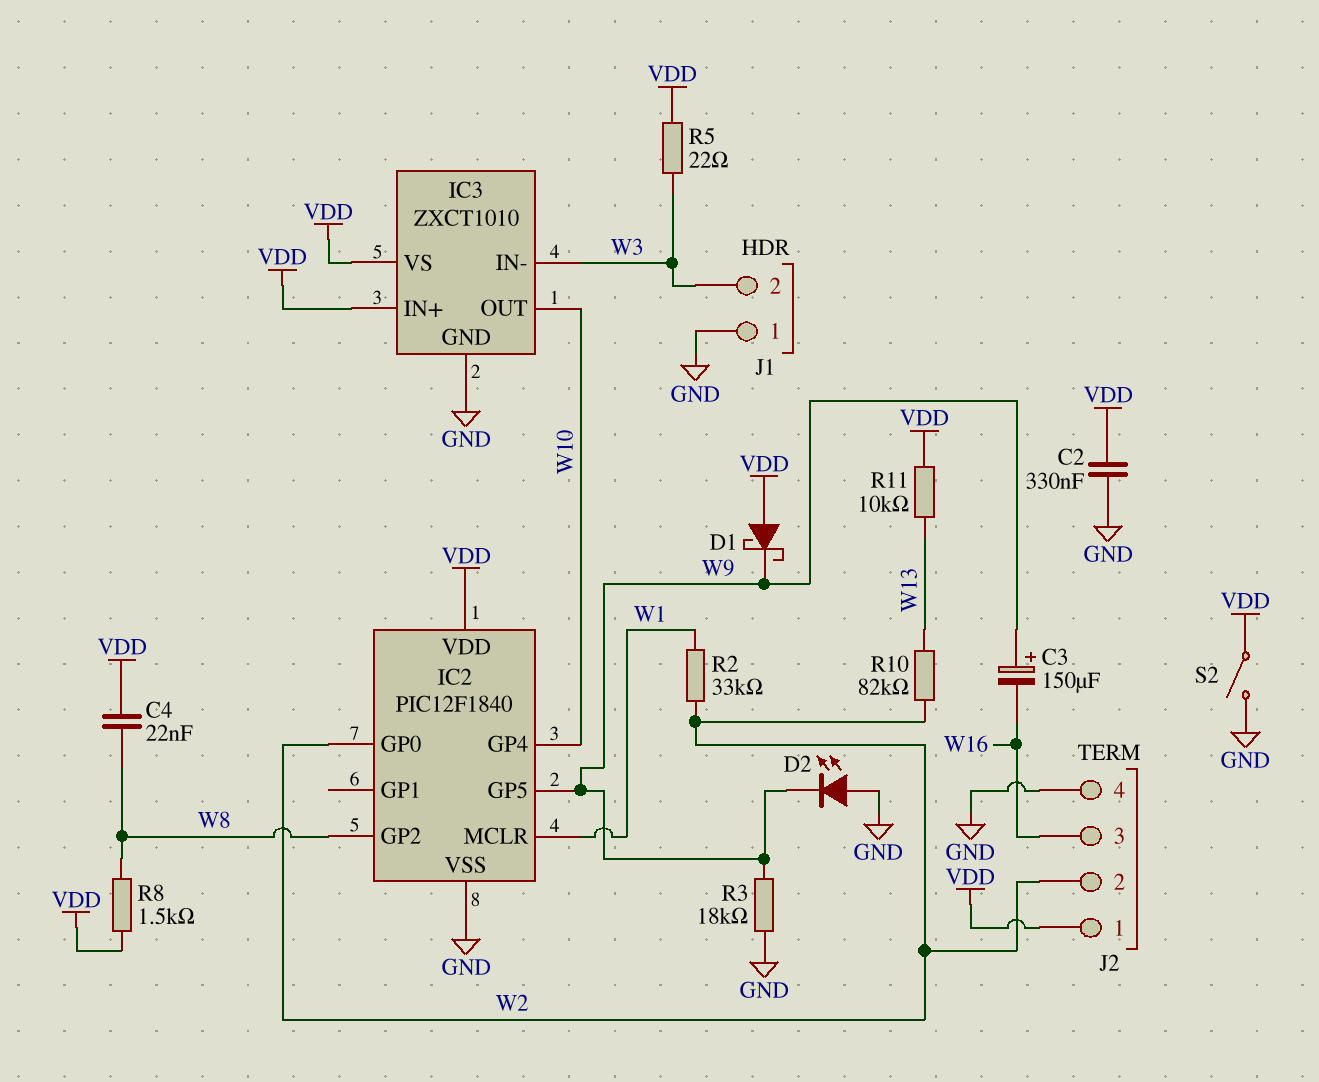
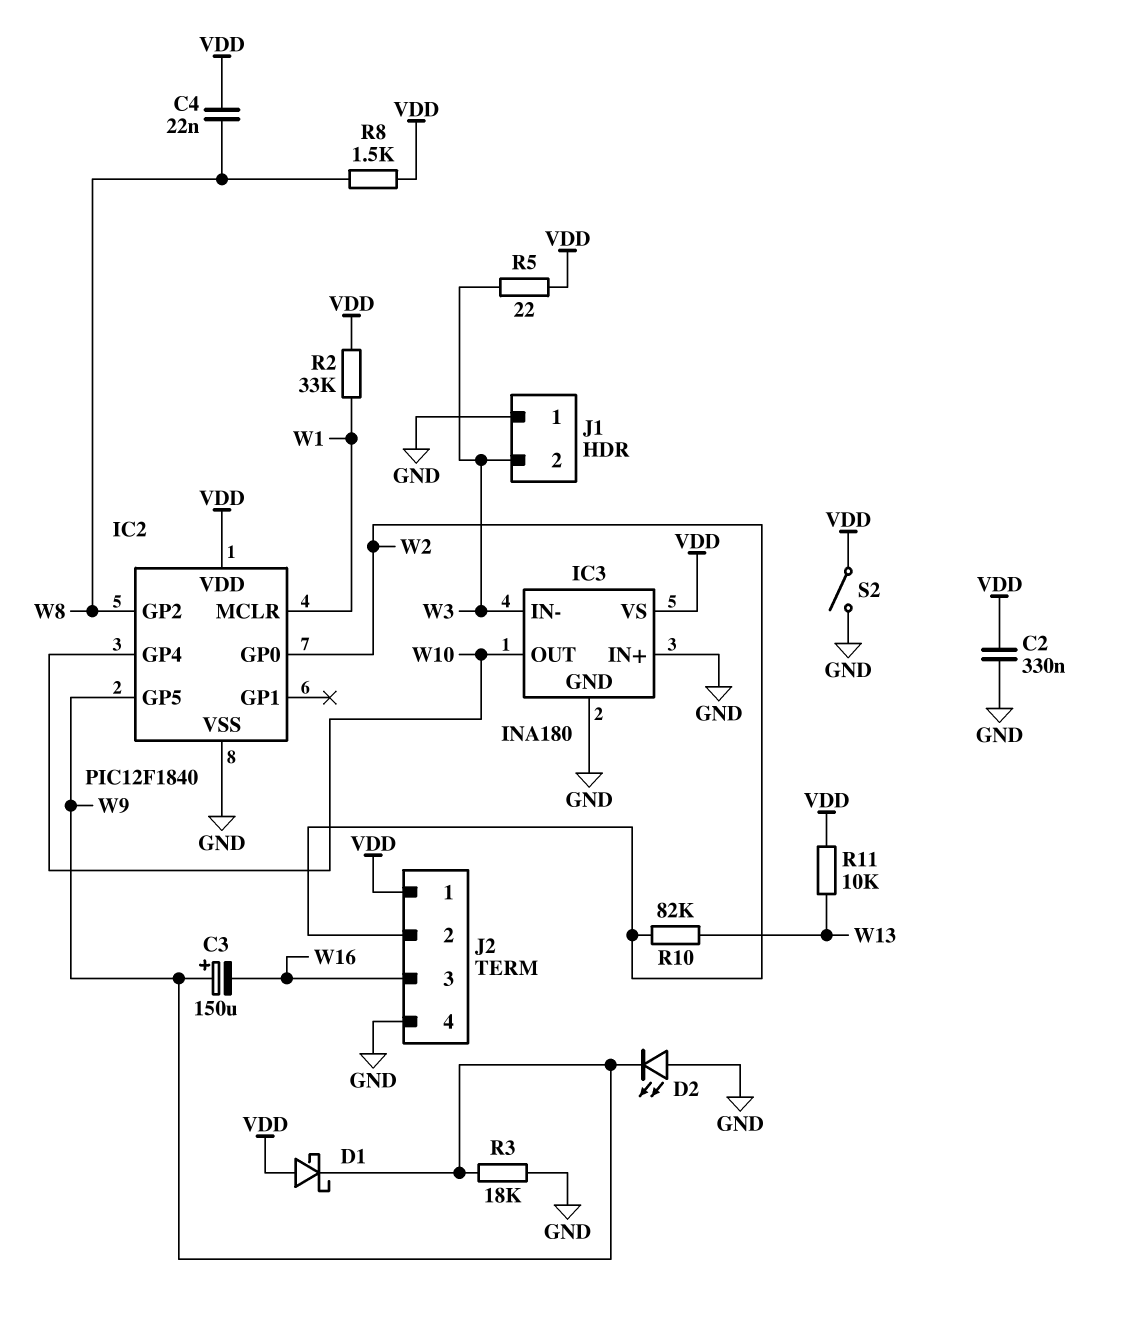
IC3: ZXCT1010 -> INA180
IC3 pin IN+: VDD -> GND
R2: 33k (W1, W2) -> 33k (VDD, W1)

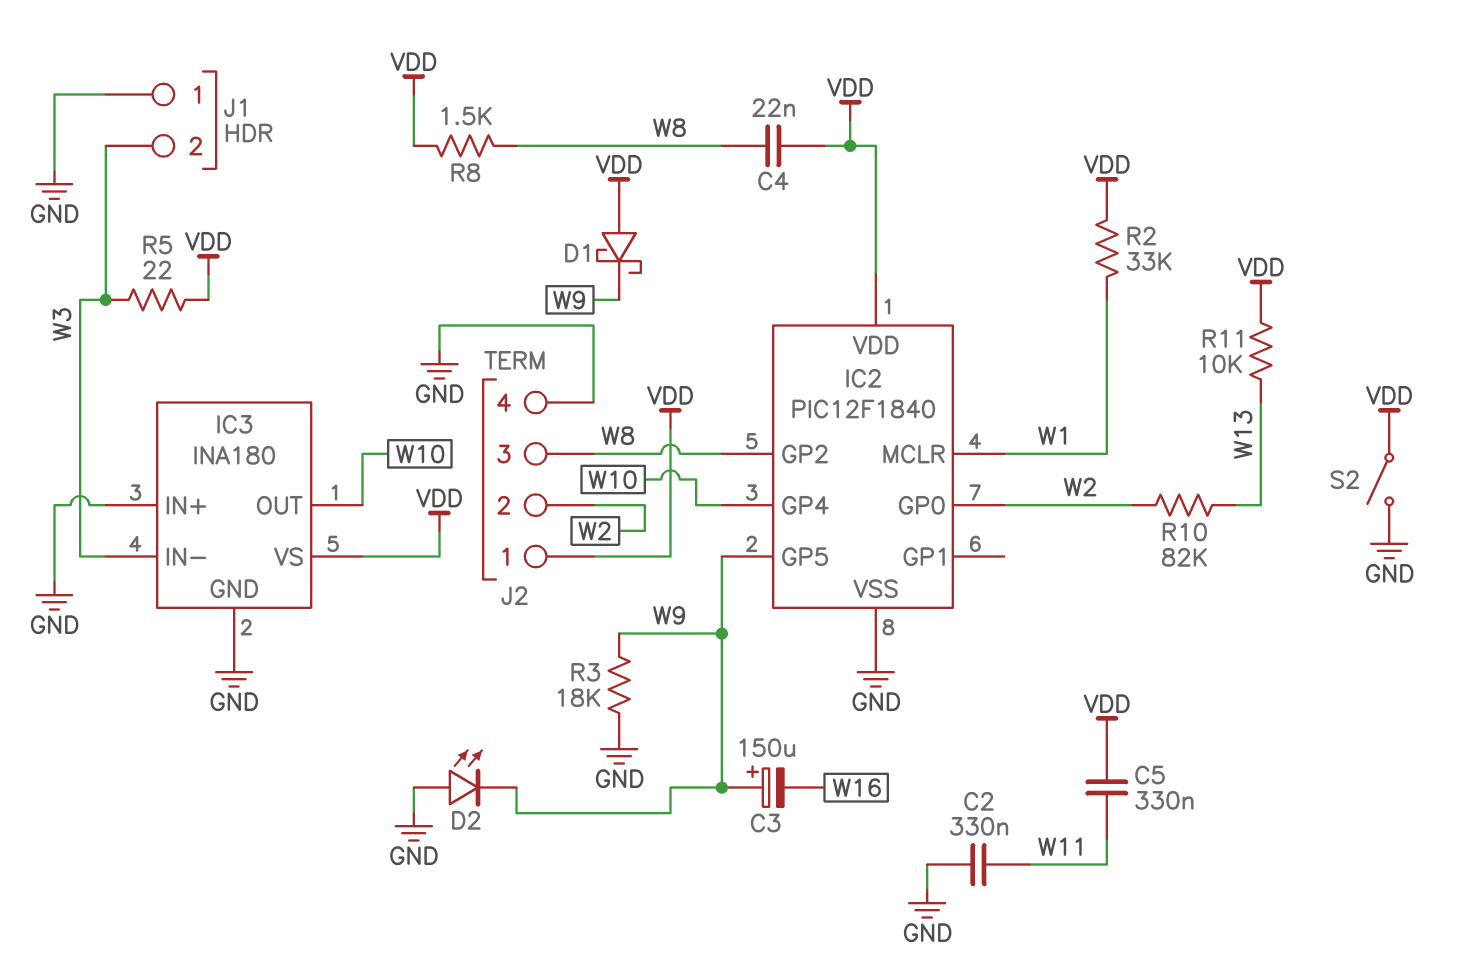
C2: 330nF (GND, VDD) -> 330nF (GND, W11)
C5: none -> 330nF (VDD, W11)
J2 pin 3: W16 -> W8

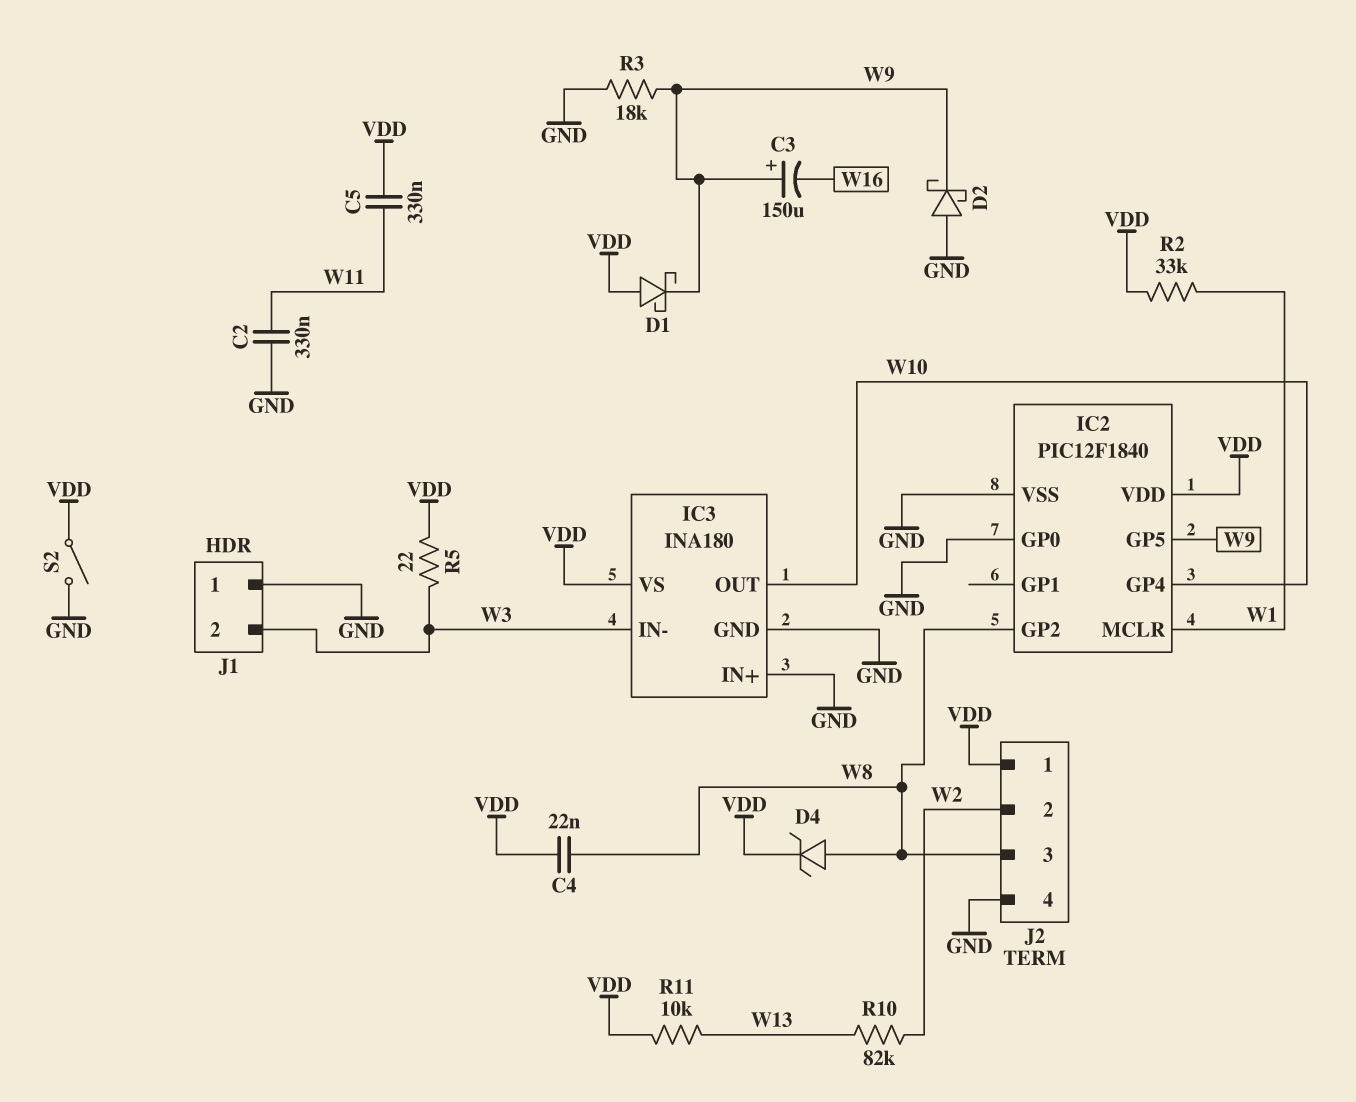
D2: LED (A GND, K W9) -> schottky (A GND, K W9)
D4: none -> zener (A W8, K VDD)
IC2 pin GP0: W2 -> GND
R8: 1.5k (VDD, W8) -> none

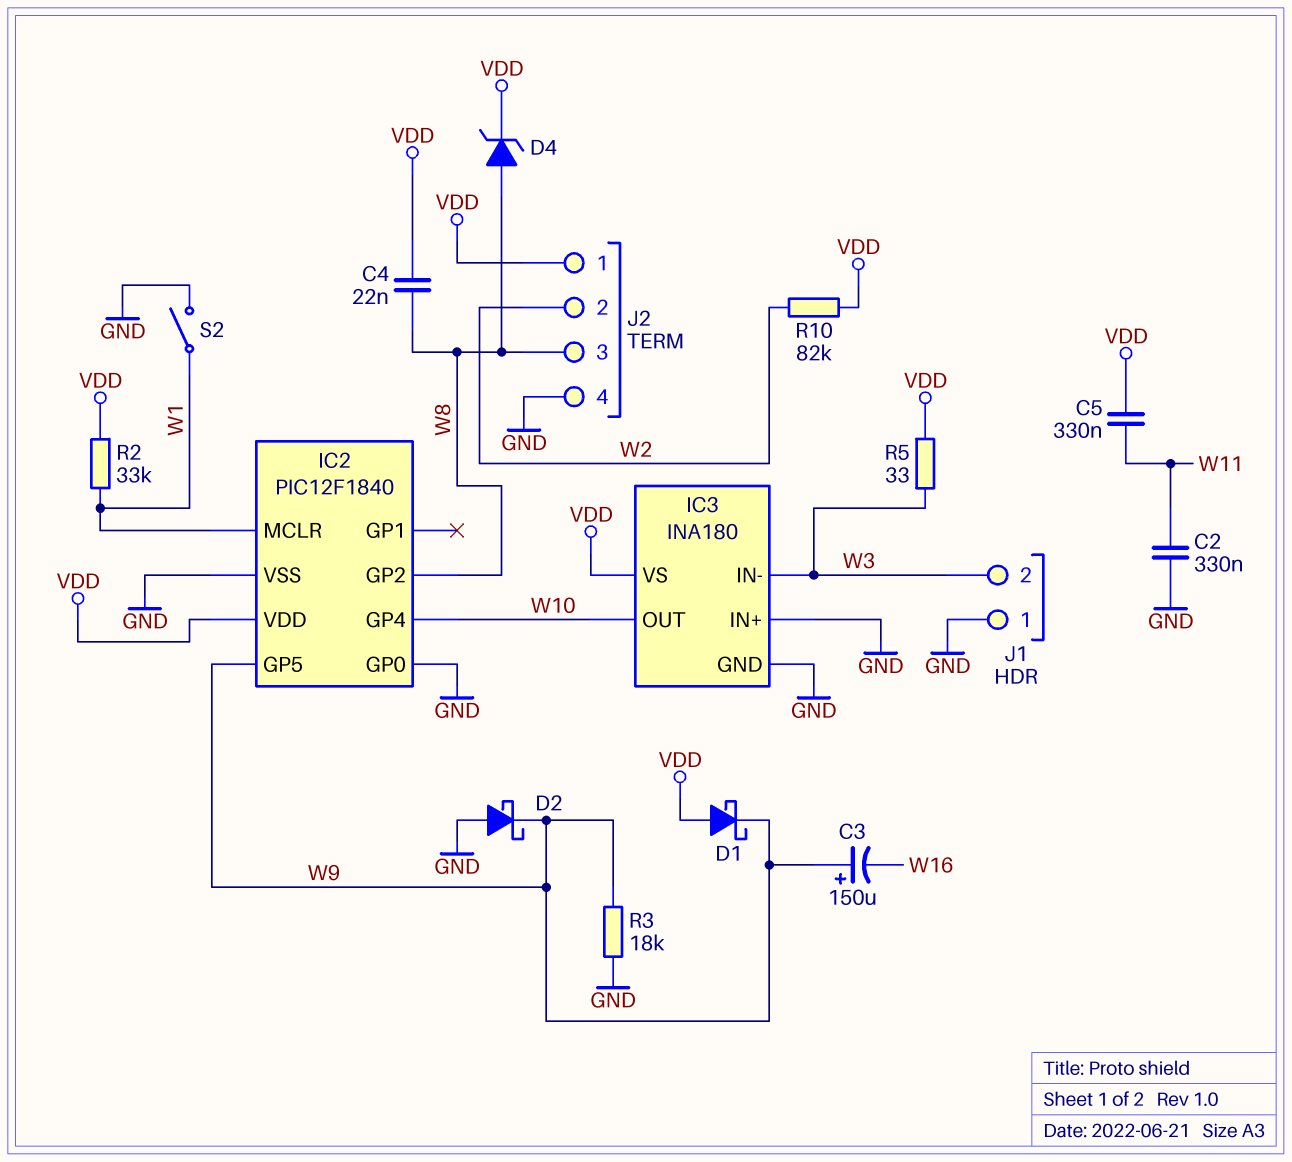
R5: 22 (VDD, W3) -> 33 (VDD, W3)
R10: 82k (W2, W13) -> 82k (VDD, W2)
R11: 10k (VDD, W13) -> none
S2: switch (GND, VDD) -> switch (GND, W1)

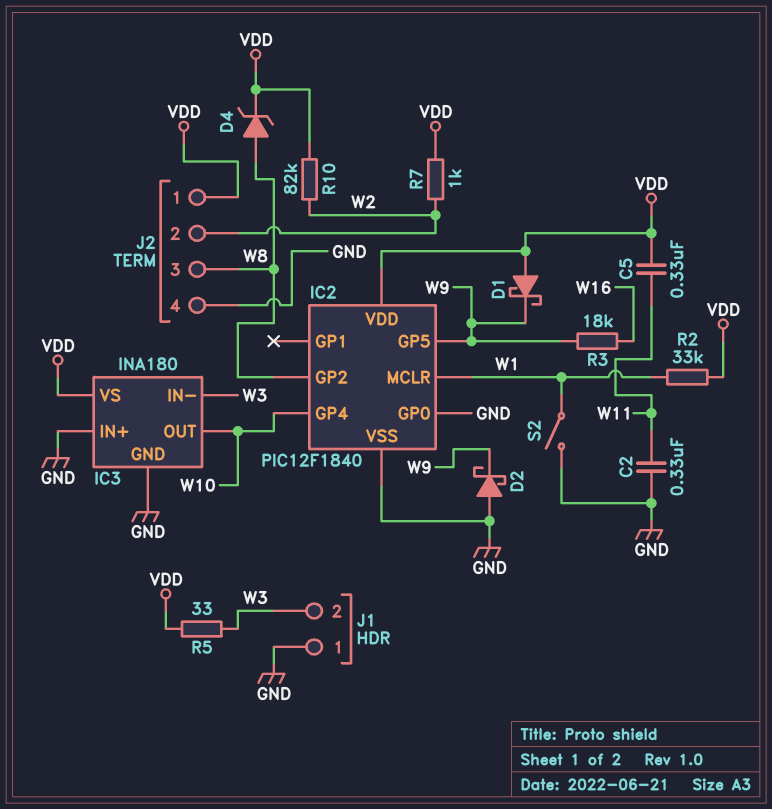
C3: 150uF (plus W9, minus W16) -> none
C4: 22nF (VDD, W8) -> none
R3: 18k (GND, W9) -> 18k (W9, W16)
R7: none -> 1k (VDD, W2)

